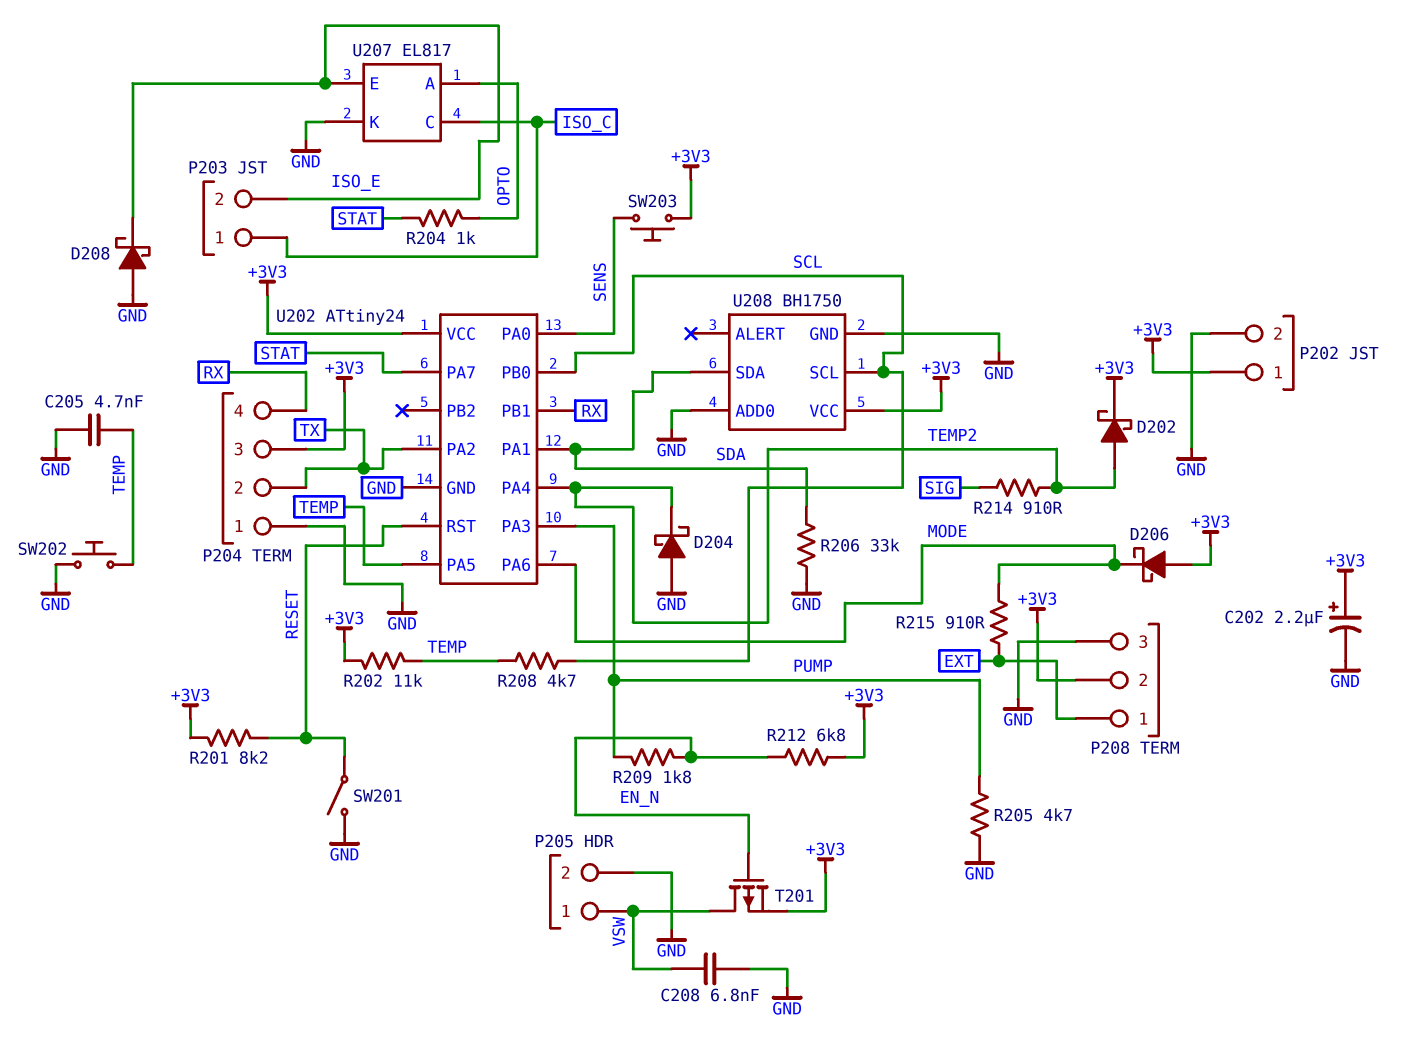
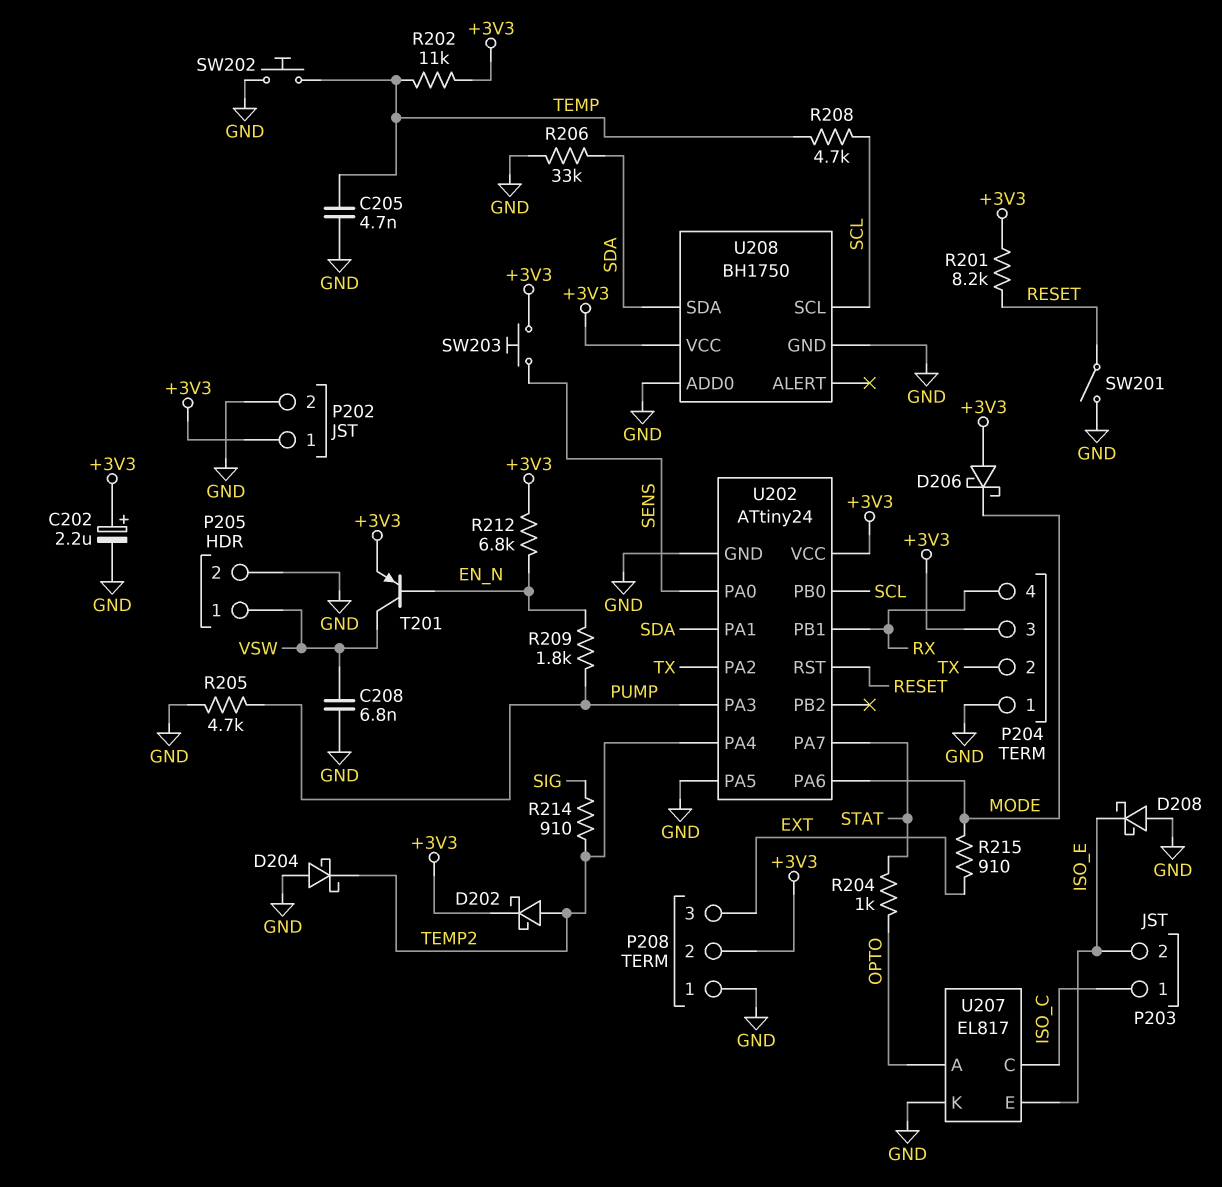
P208 pin 1: EXT -> GND
P208 pin 3: GND -> EXT
T201: PMOS (G EN_N, D VSW, S +3V3) -> PNP (B EN_N, C VSW, E +3V3)
U202 pin PA5: TEMP -> GND

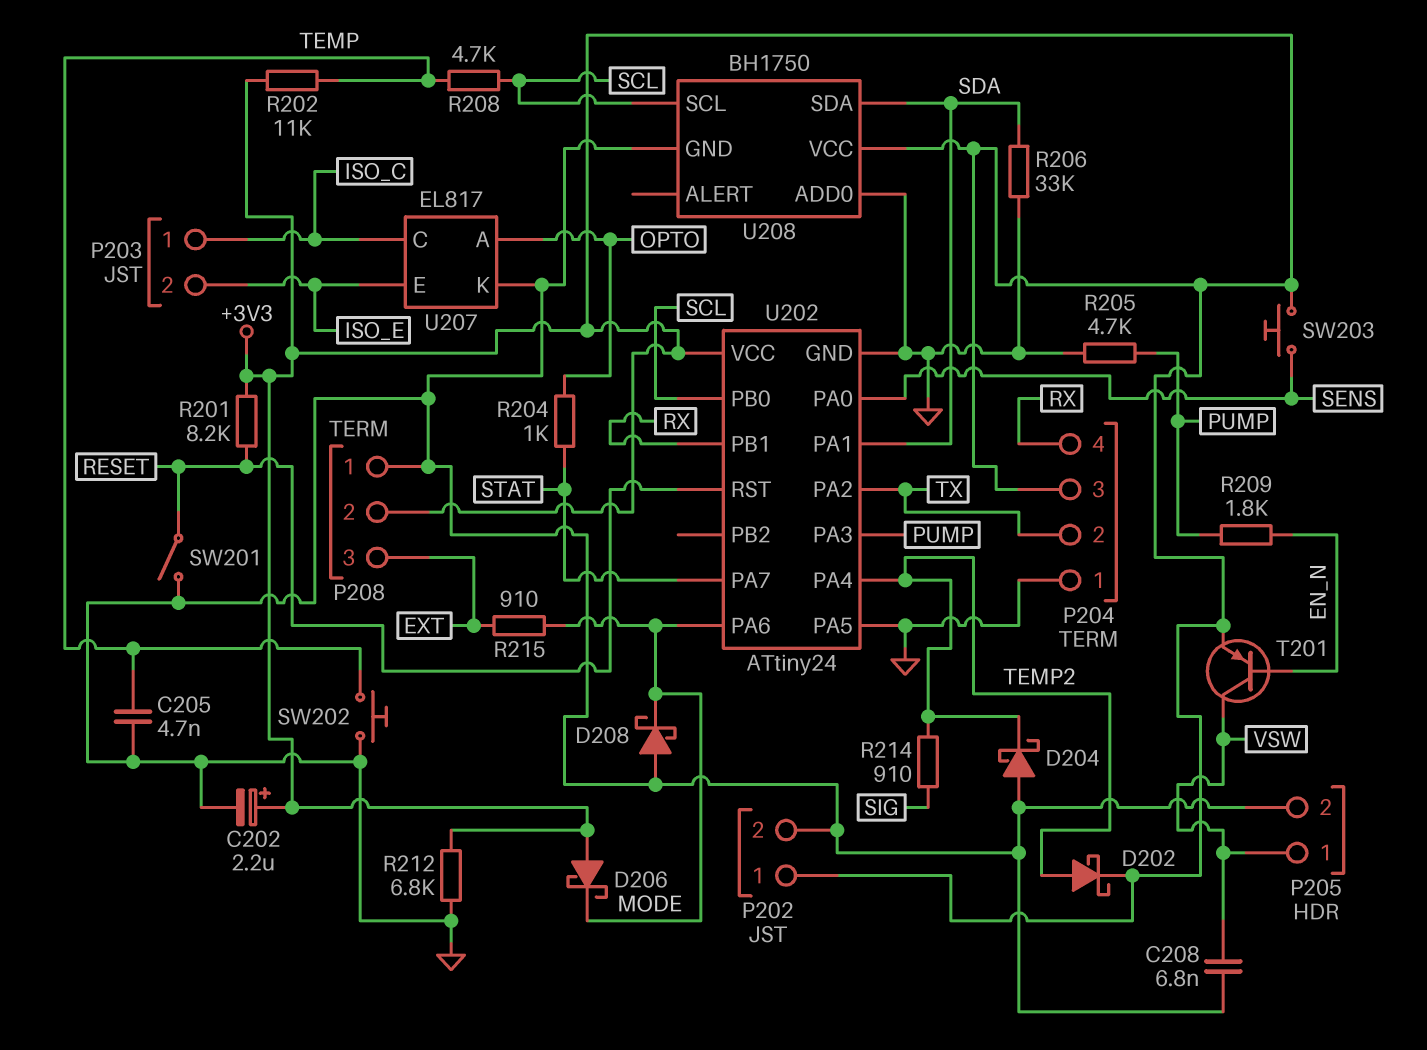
D208: schottky (A GND, K ISO_E) -> schottky (A GND, K MODE)
R212: 6.8k (+3V3, EN_N) -> 6.8k (+3V3, GND)

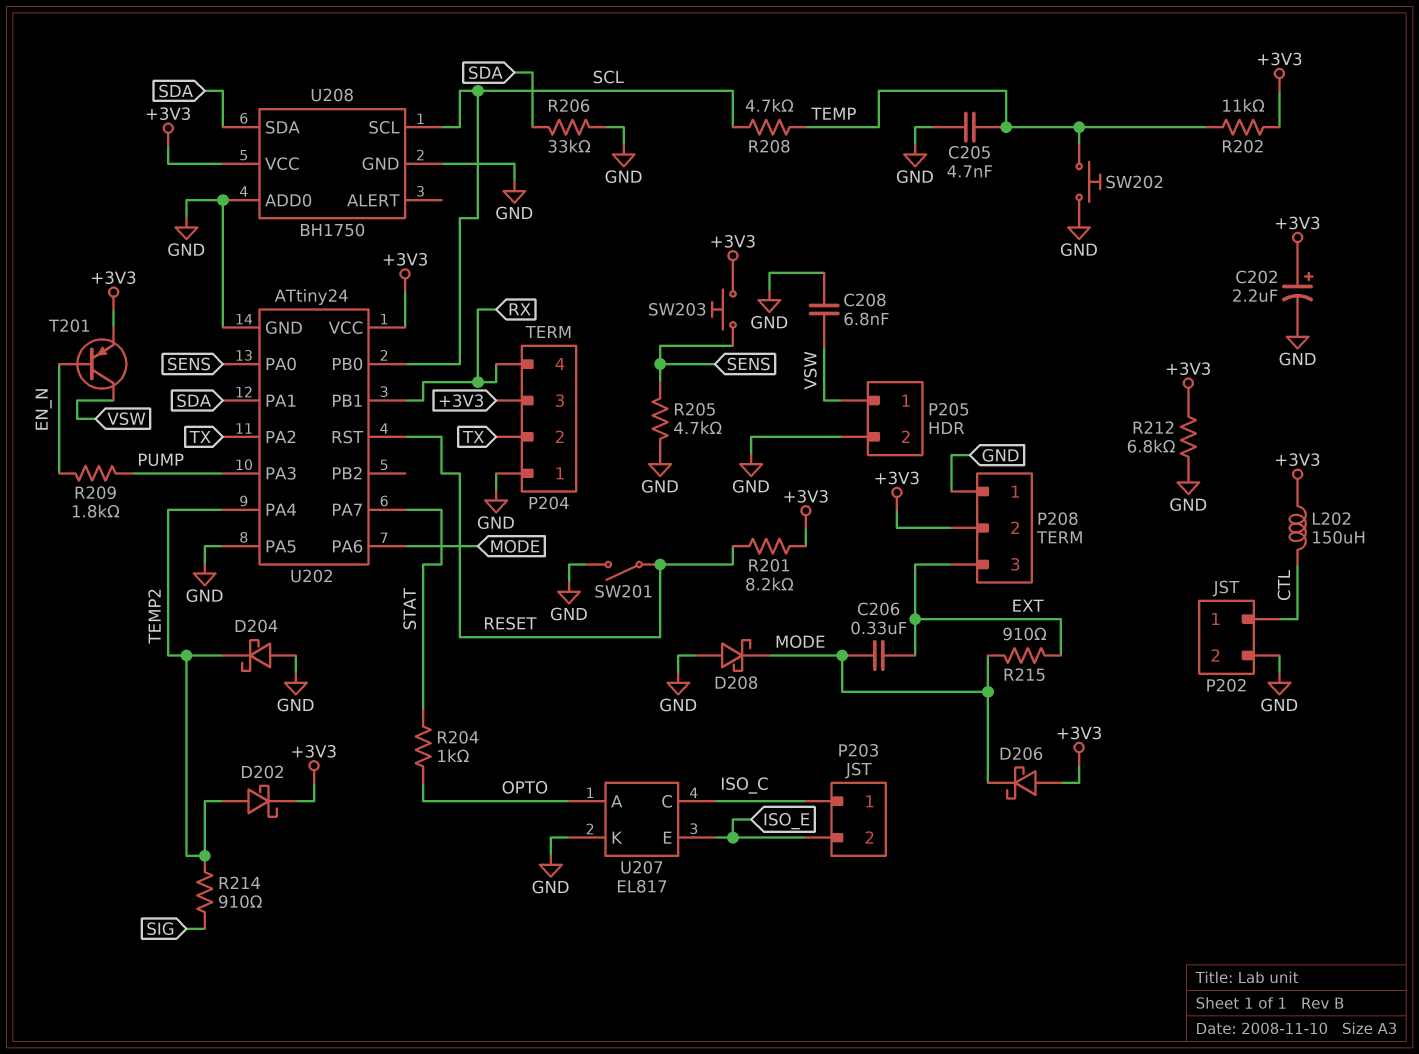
C206: none -> 330nF (EXT, MODE)
L202: none -> 150uH (+3V3, CTL)
P202 pin 1: +3V3 -> CTL
R205: 4.7k (GND, PUMP) -> 4.7k (GND, SENS)

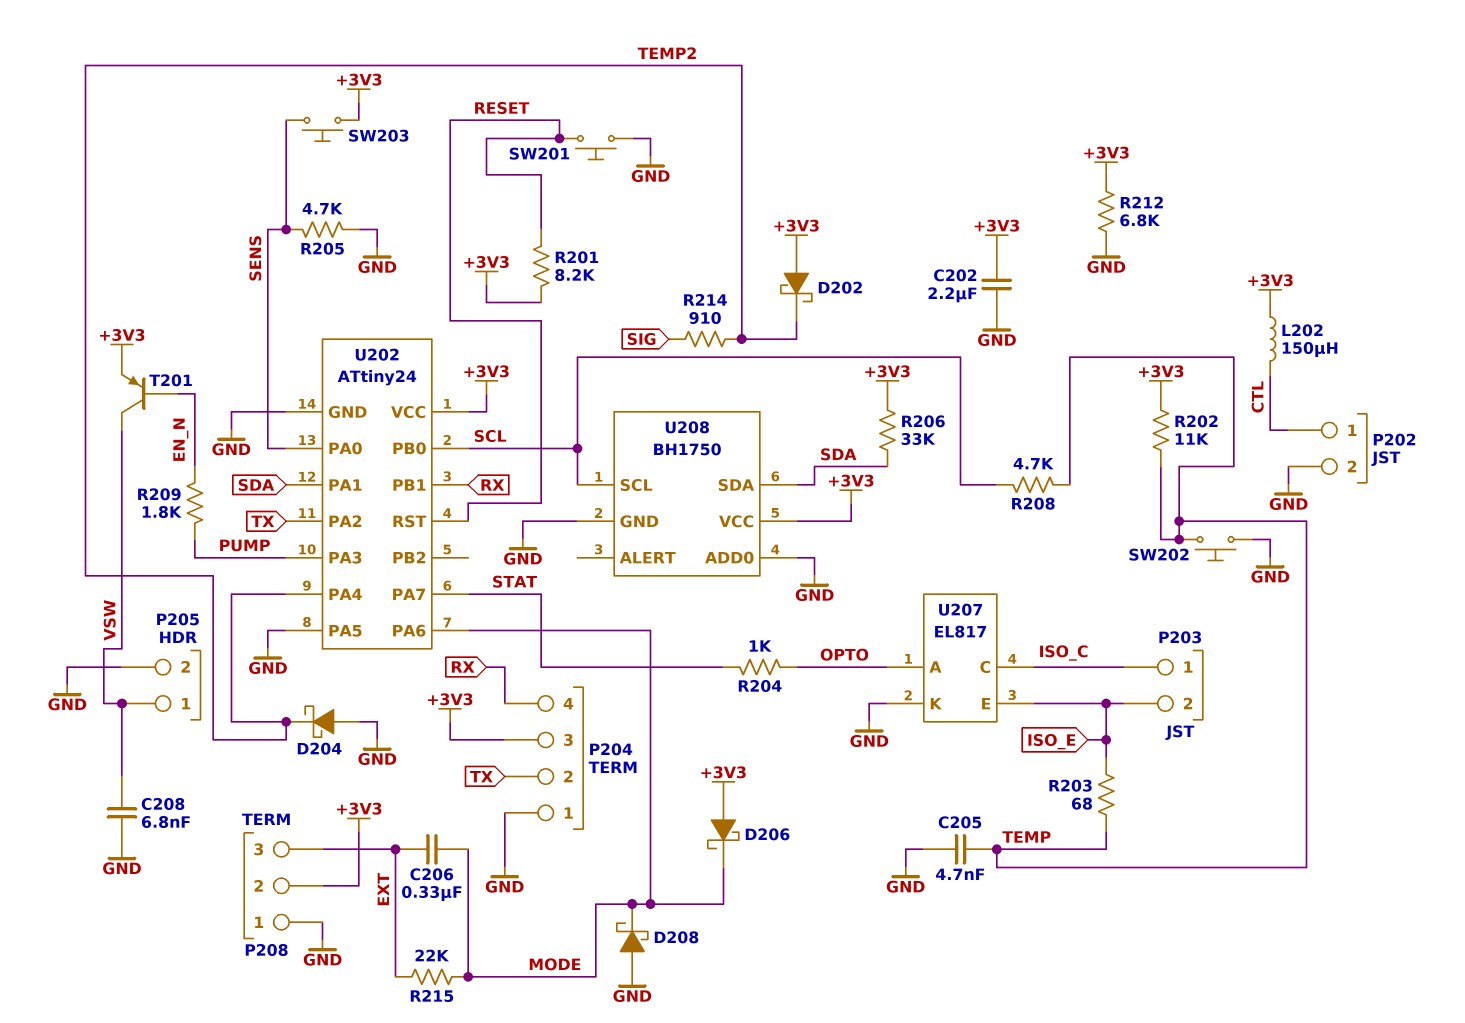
C202: 2.2uF (plus +3V3, minus GND) -> 2.2uF (+3V3, GND)
D202: schottky (A TEMP2, K +3V3) -> schottky (A +3V3, K TEMP2)
R203: none -> 68 (ISO_E, TEMP)
R206: 33k (GND, SDA) -> 33k (+3V3, SDA)
R215: 910 (EXT, MODE) -> 22k (EXT, MODE)
SW201: switch (GND, RESET) -> button (GND, RESET)

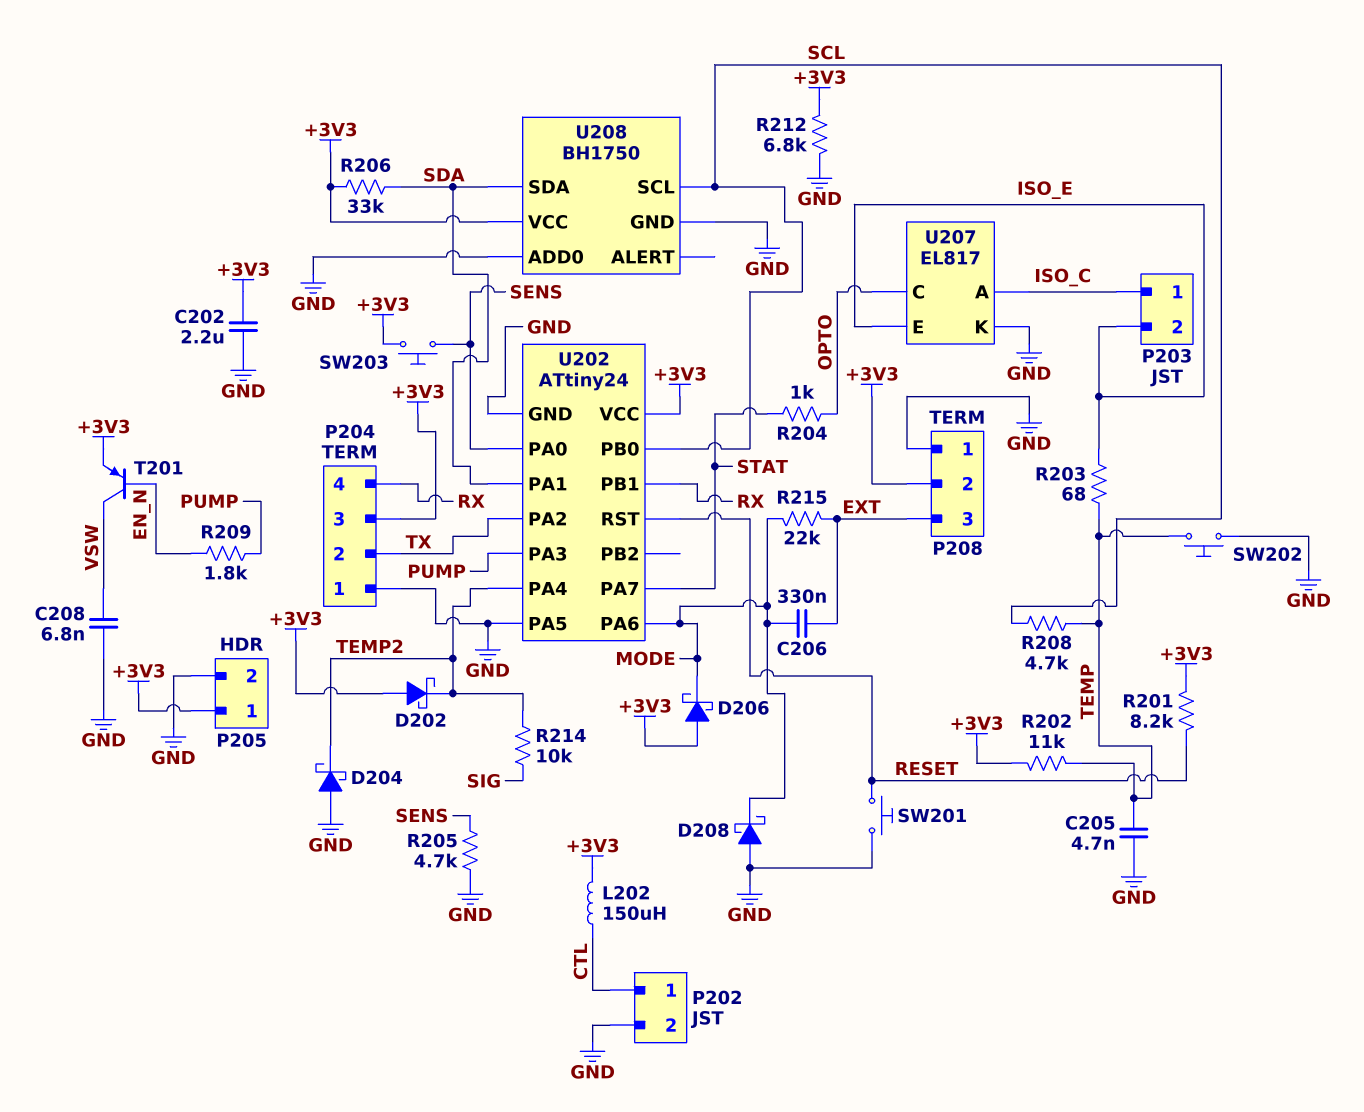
P205 pin 1: VSW -> +3V3
R214: 910 (SIG, TEMP2) -> 10k (SIG, TEMP2)
U207 pin A: OPTO -> ISO_C
U207 pin C: ISO_C -> OPTO

